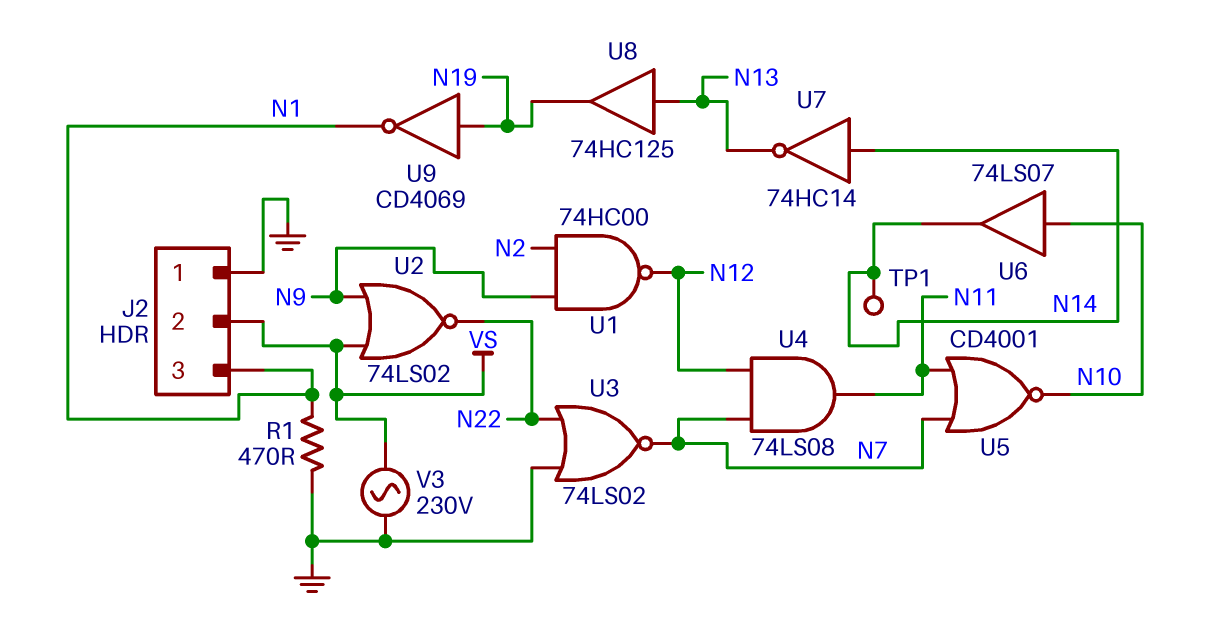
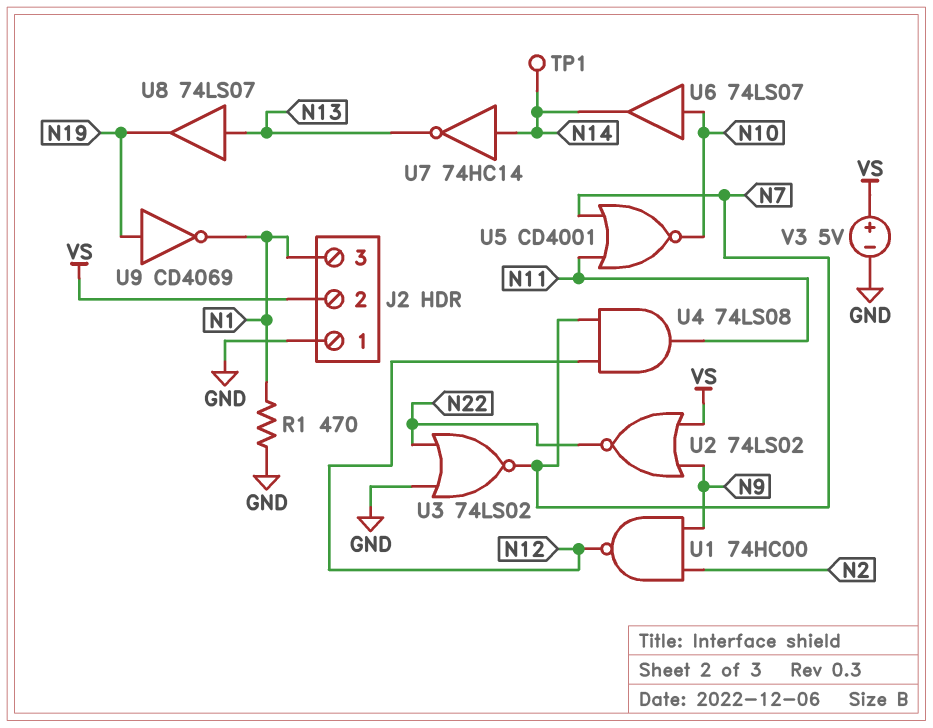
U8: buffer 74HC125 (in N13, out N19) -> buffer 74LS07 (in N13, out N19)
V3: AC 230V (GND, VS) -> 5V (plus VS, minus GND)

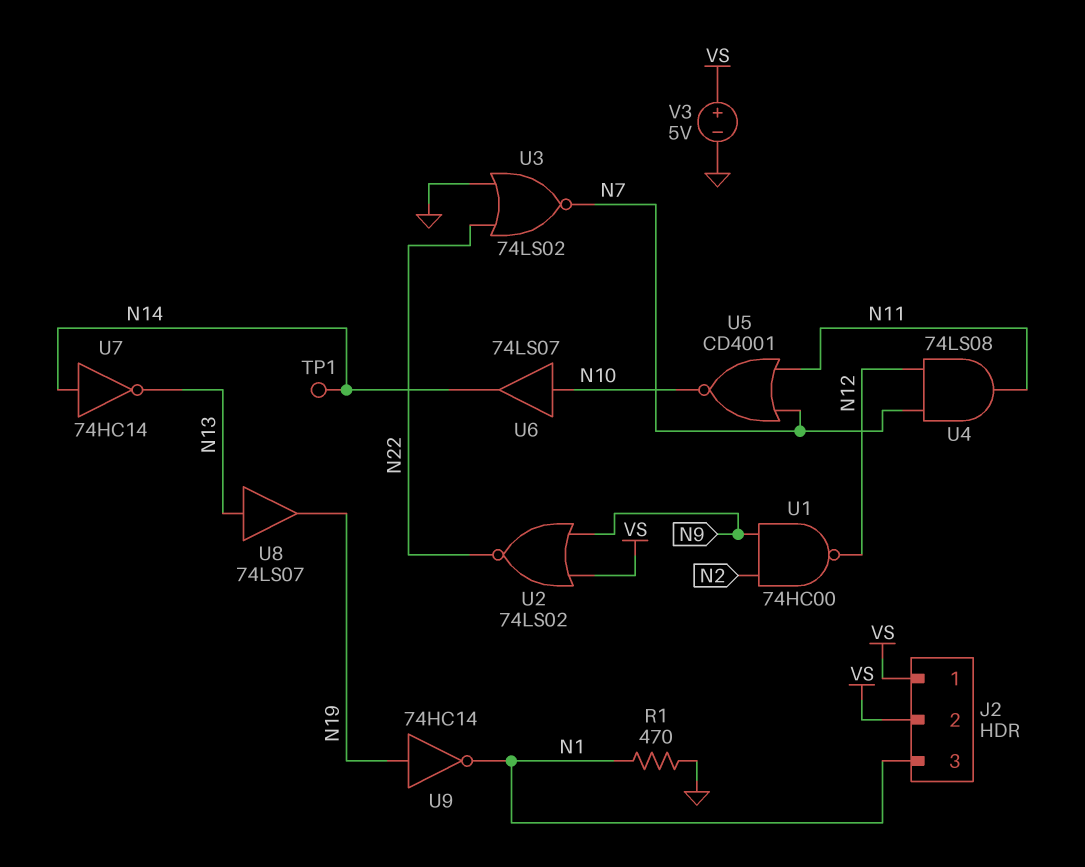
J2 pin 1: GND -> VS
U9: NOT CD4069 (in N19, out N1) -> NOT 74HC14 (in N19, out N1)

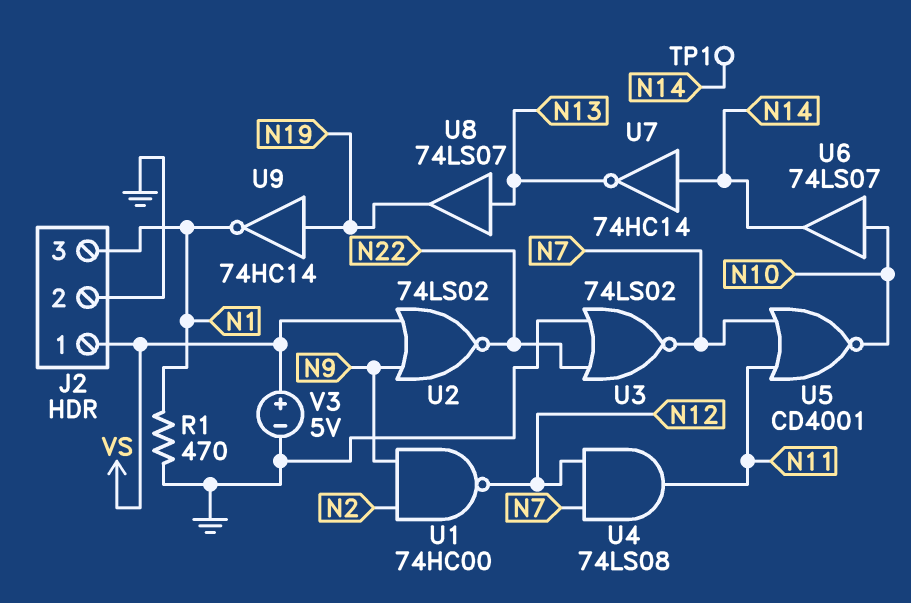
J2 pin 2: VS -> GND

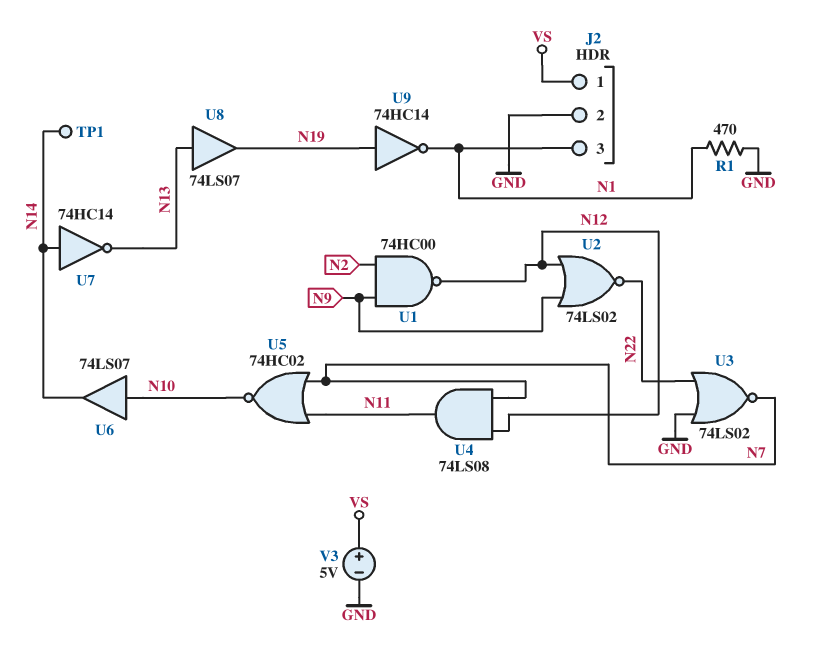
U2: NOR 74LS02 (in N9, in VS, out N22) -> NOR 74LS02 (in N9, in N12, out N22)
U5: NOR CD4001 (in N7, in N11, out N10) -> NOR 74HC02 (in N7, in N11, out N10)

